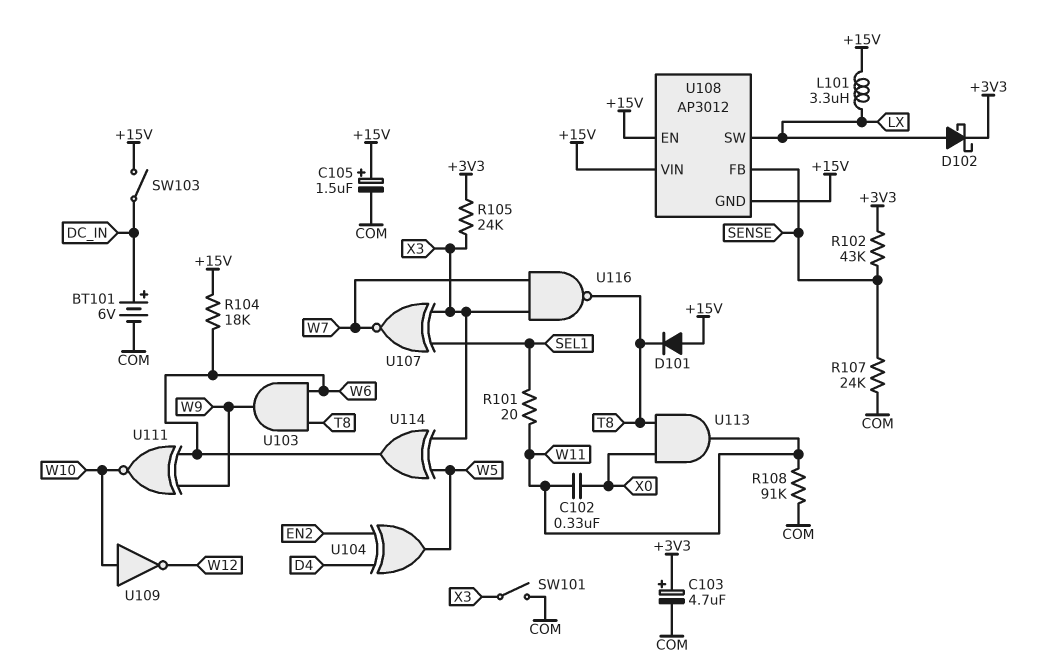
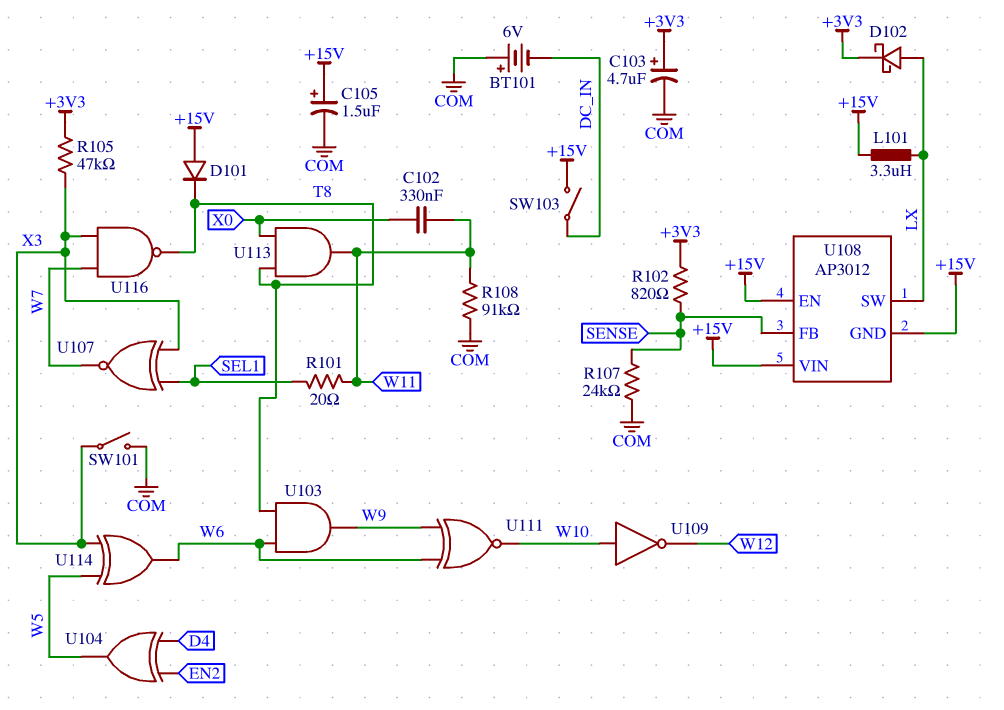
BT101: 6V (plus DC_IN, minus COM) -> 6V (plus COM, minus DC_IN)
R102: 43k (+3V3, SENSE) -> 820 (+3V3, SENSE)
R104: 18k (+15V, W6) -> none
R105: 24k (+3V3, X3) -> 47k (+3V3, X3)

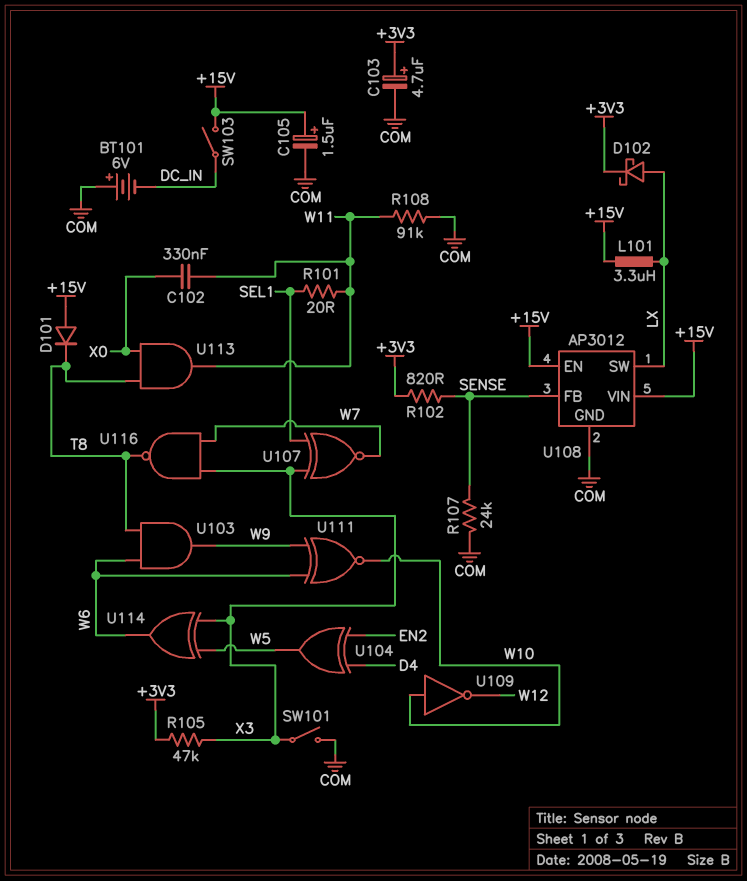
U108 pin GND: +15V -> COM

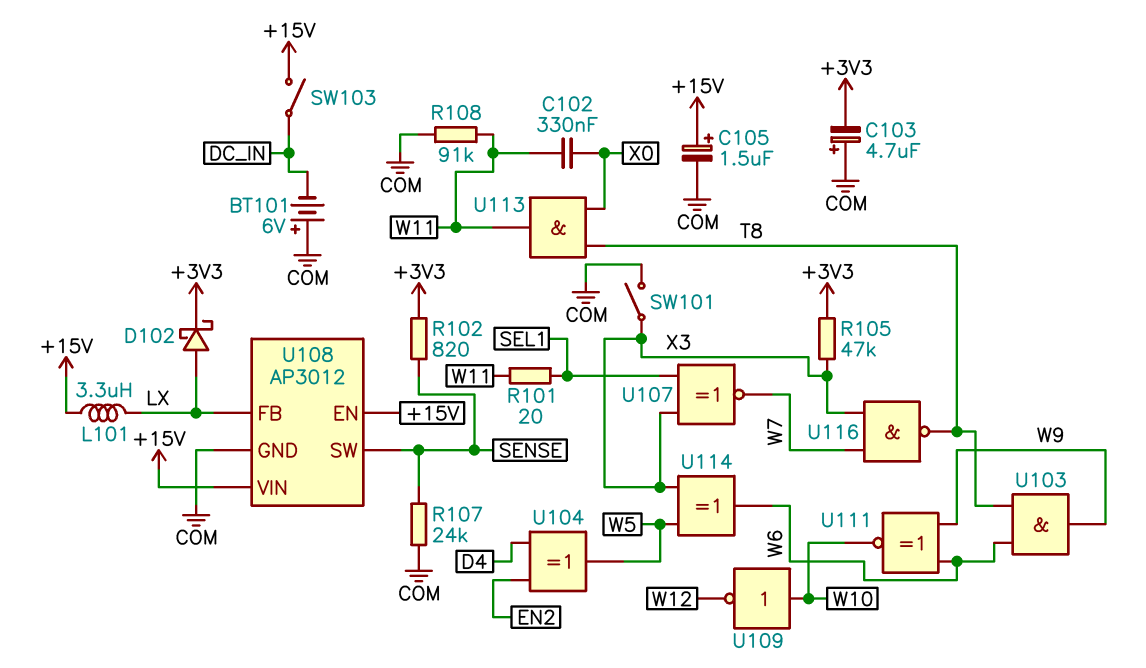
C103: 4.7uF (plus +3V3, minus COM) -> 4.7uF (plus COM, minus +3V3)
D101: diode (A +15V, K T8) -> none
U108 pin FB: SENSE -> LX
U108 pin SW: LX -> SENSE

